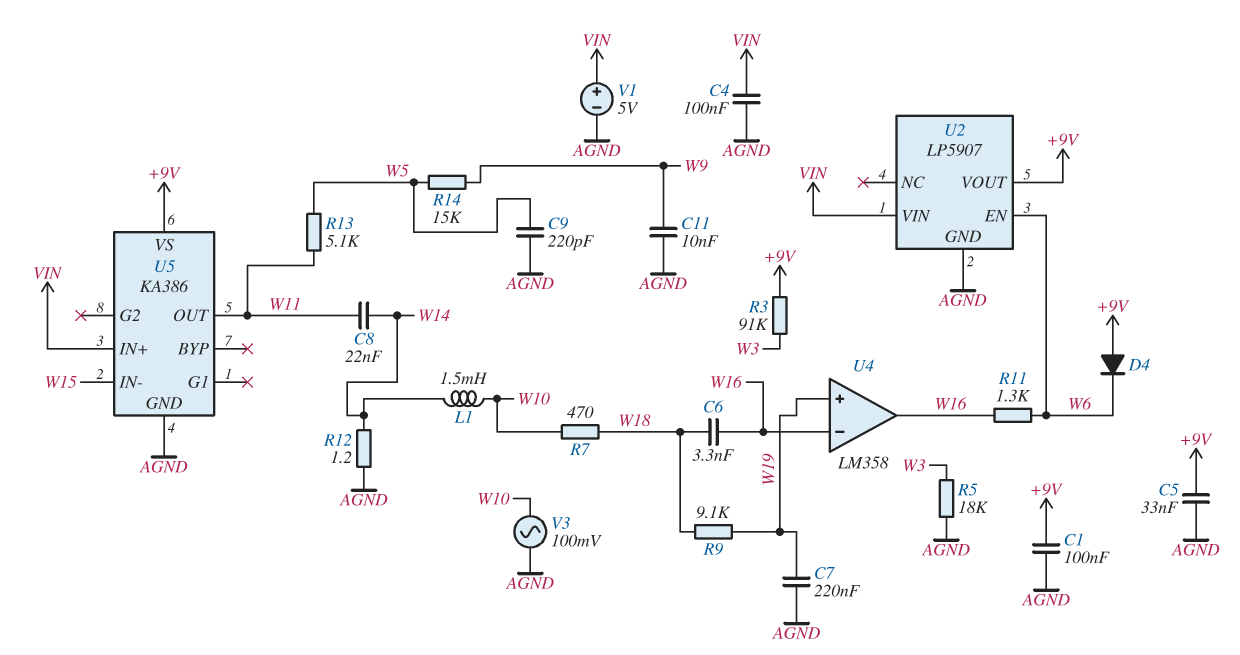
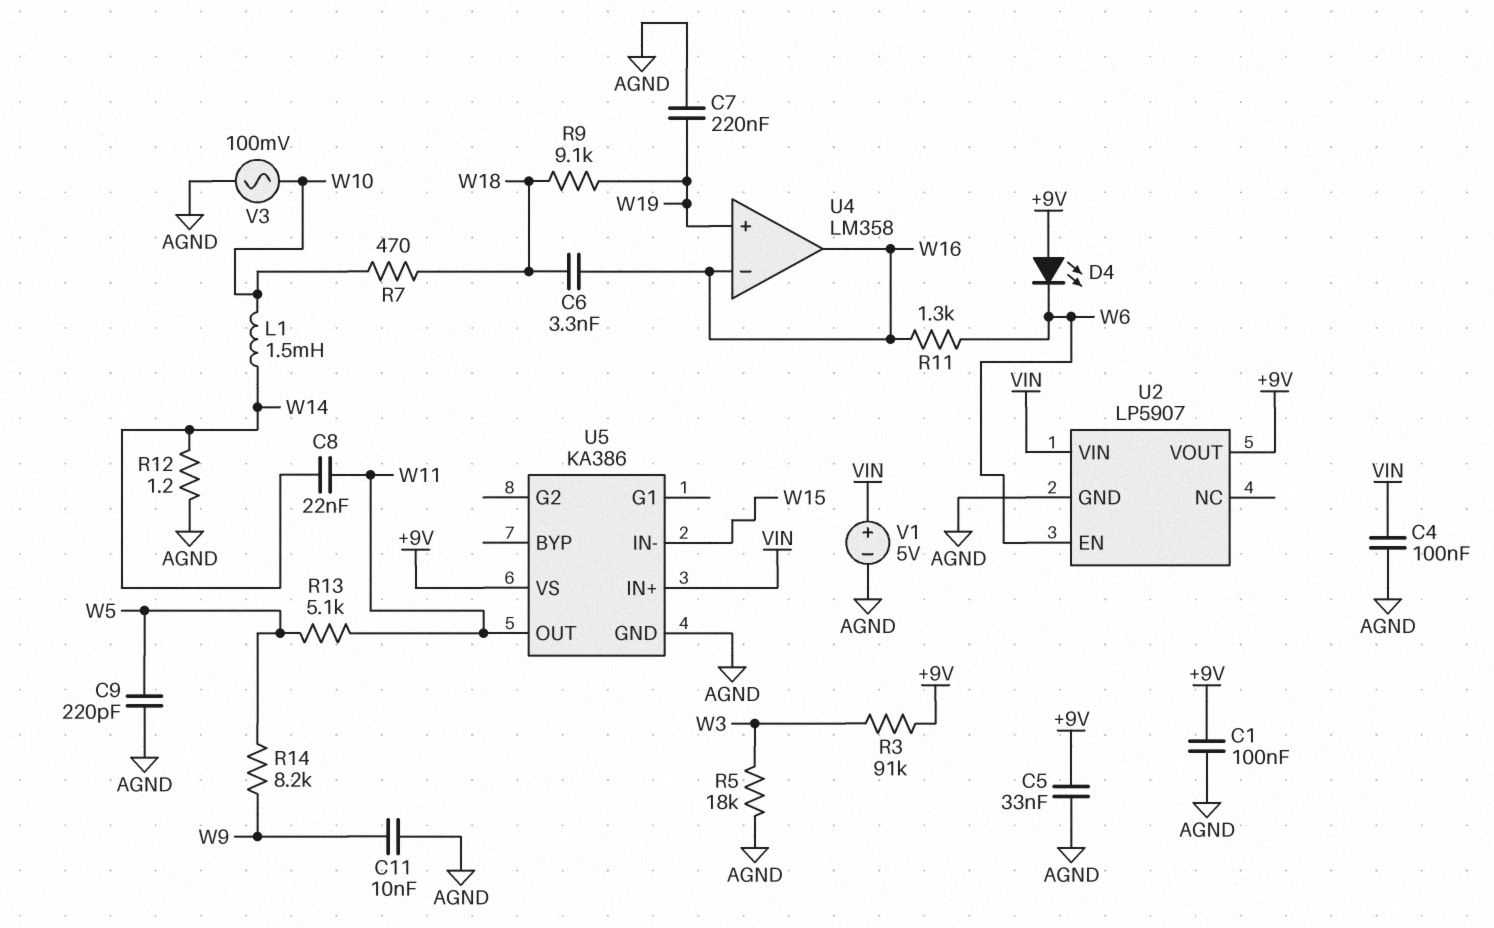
D4: diode (A +9V, K W6) -> LED (A +9V, K W6)
R14: 15k (W5, W9) -> 8.2k (W5, W9)

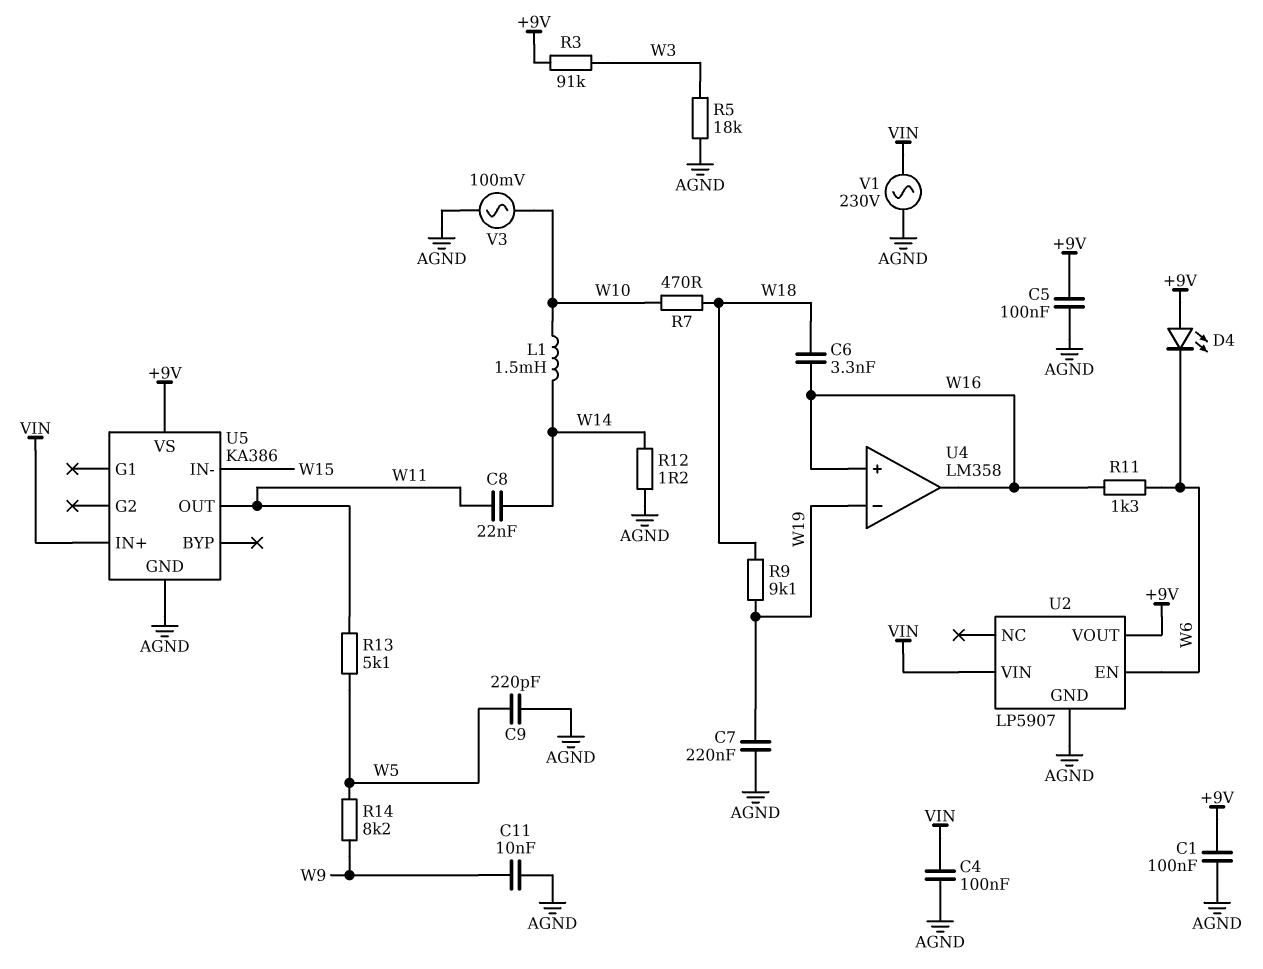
C5: 33nF (+9V, AGND) -> 100nF (+9V, AGND)
U4 pin in+: W19 -> W16
U4 pin in-: W16 -> W19
V1: 5V (plus VIN, minus AGND) -> AC 230V (AGND, VIN)

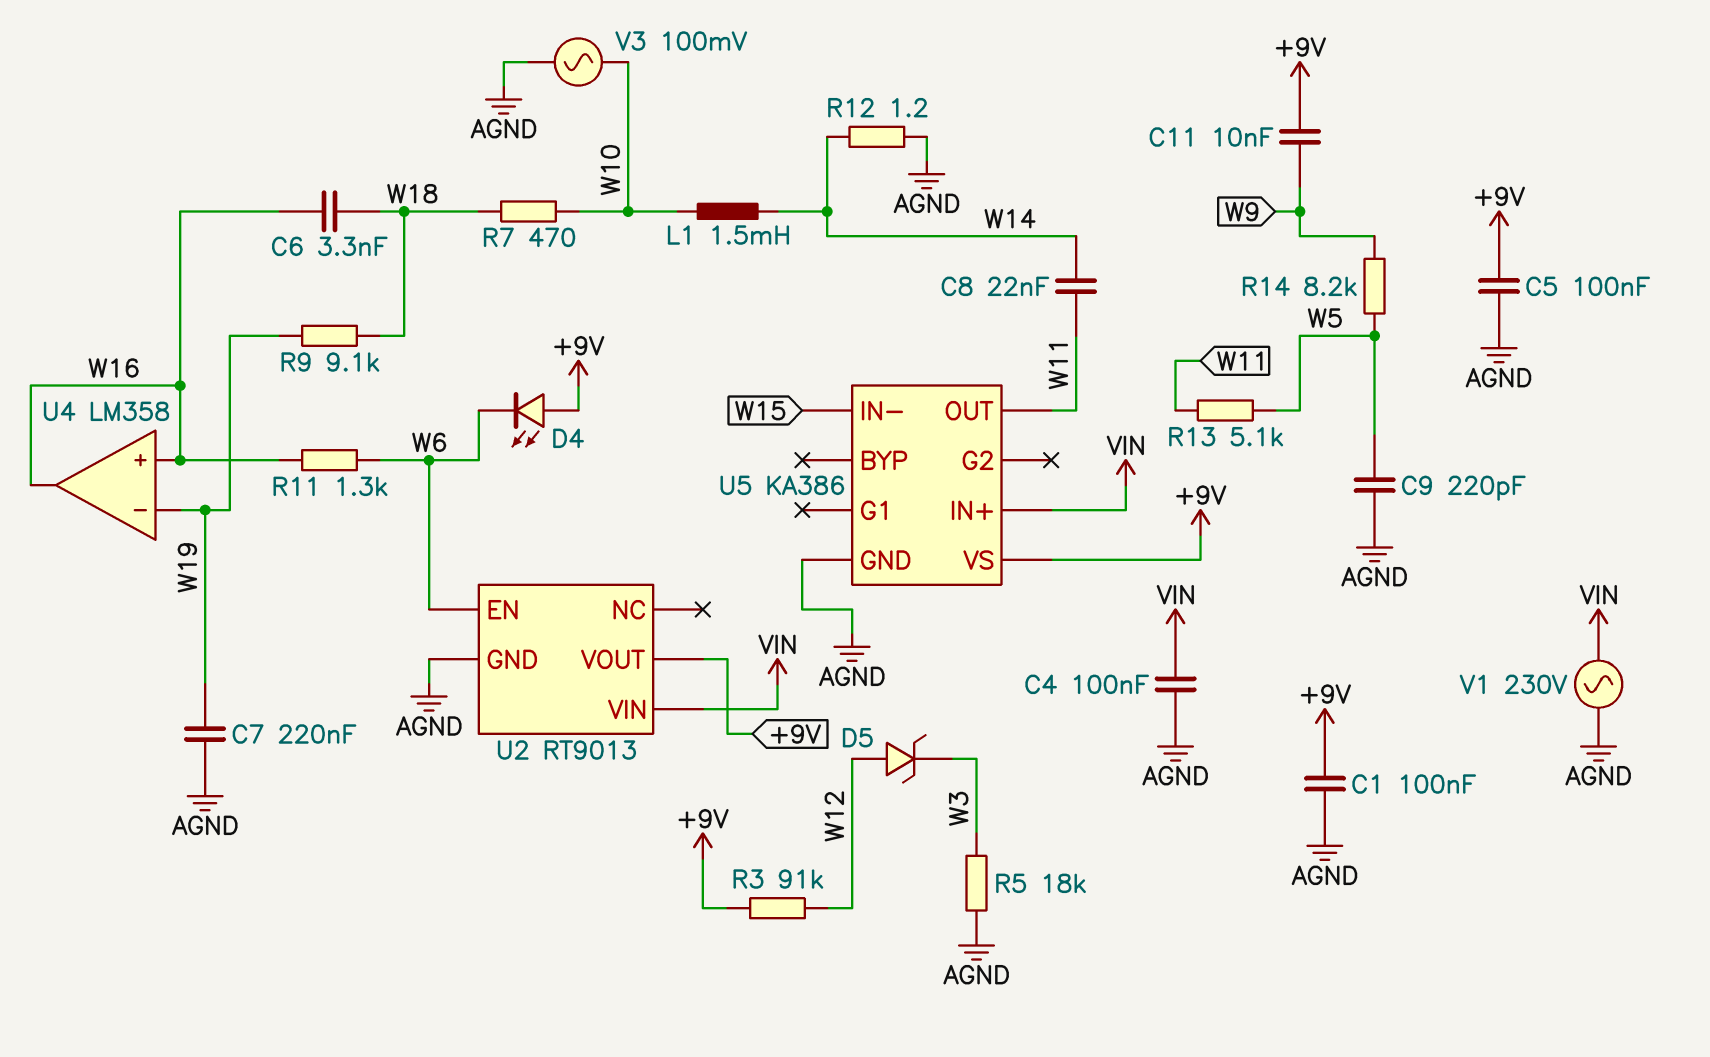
C11: 10nF (AGND, W9) -> 10nF (+9V, W9)
D5: none -> zener (A W12, K W3)
R3: 91k (+9V, W3) -> 91k (+9V, W12)
U2: LP5907 -> RT9013

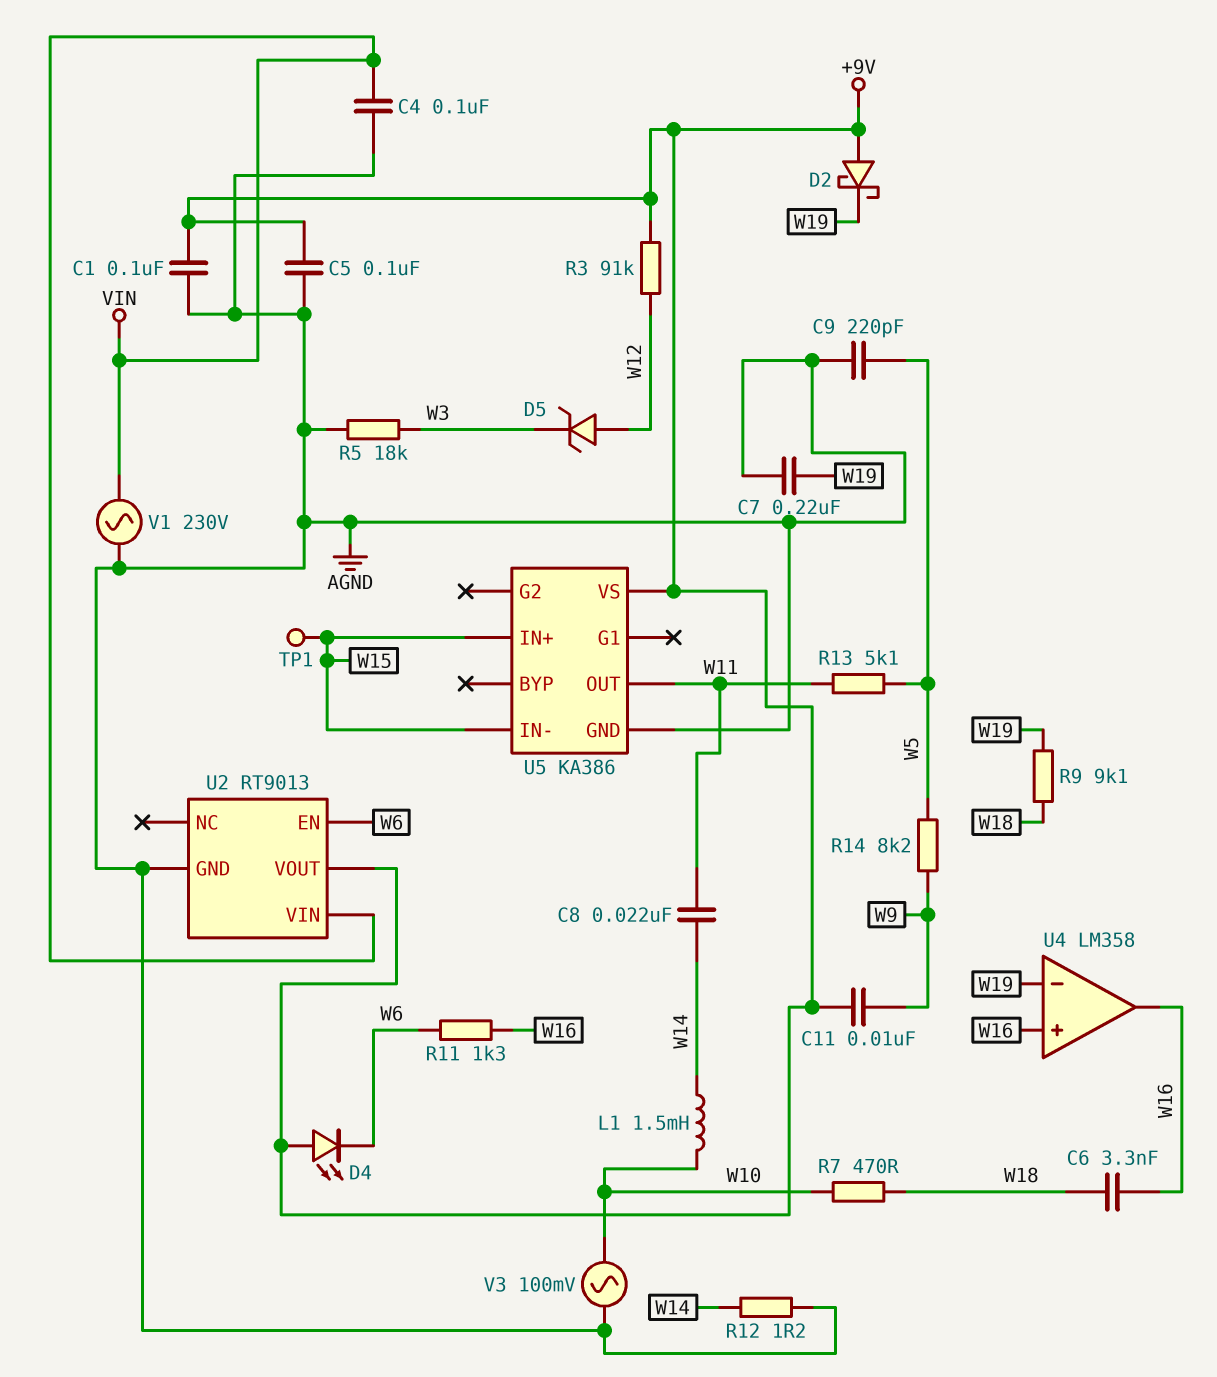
D2: none -> schottky (A +9V, K W19)
TP1: none -> test point (W15)
U5 pin IN+: VIN -> W15

